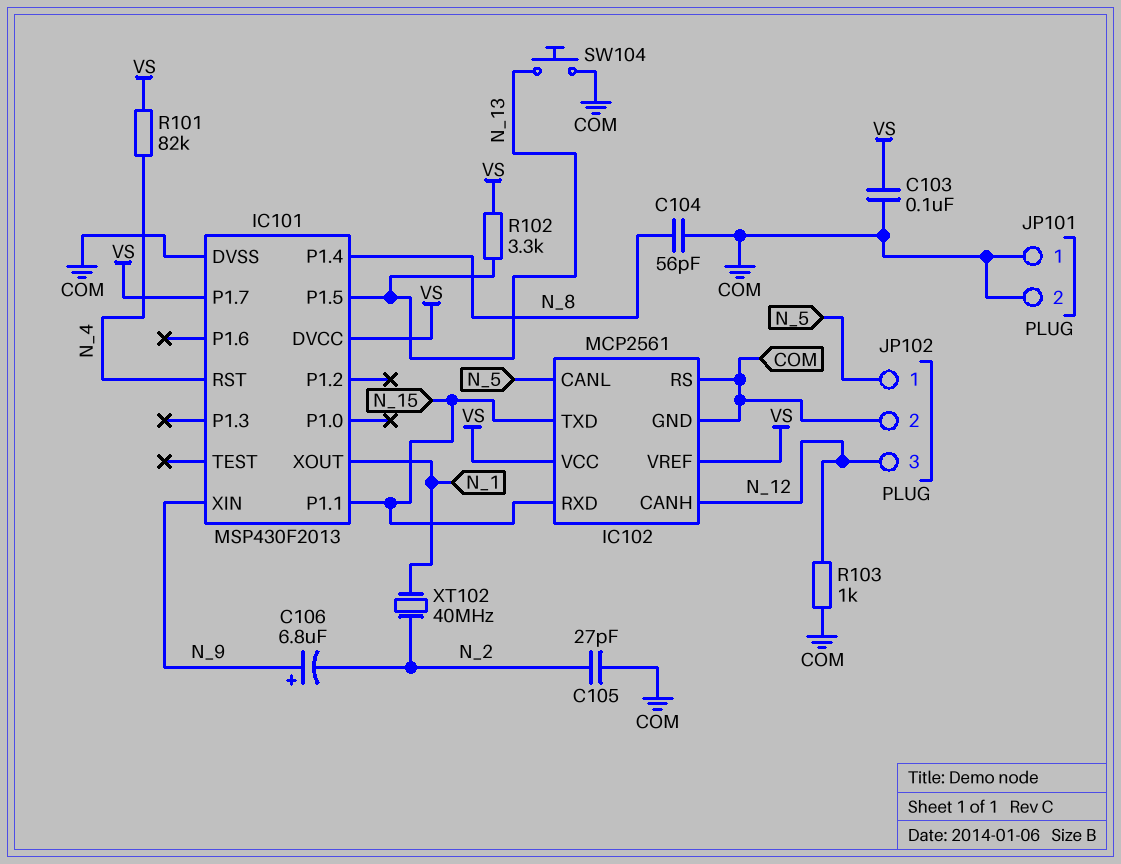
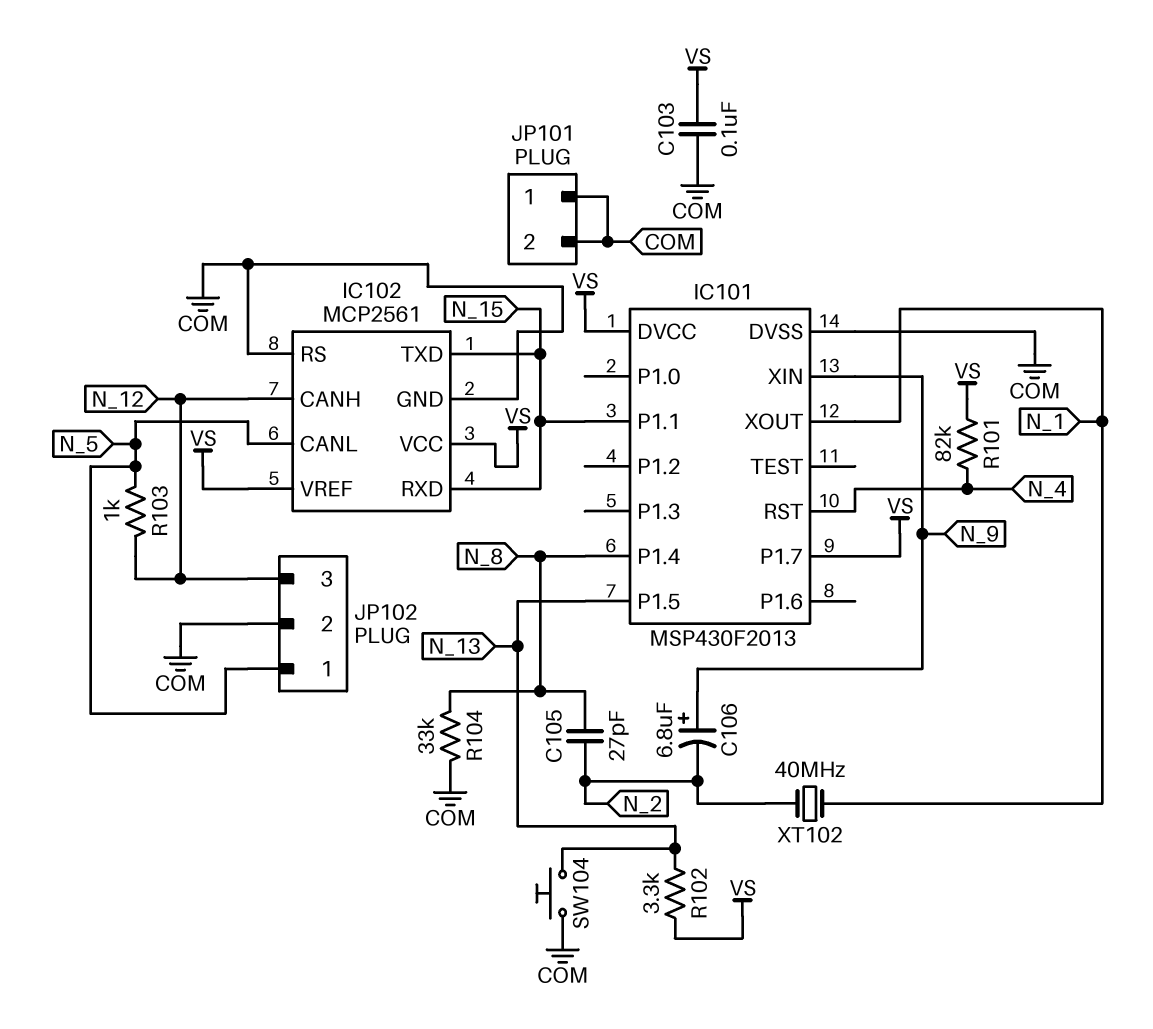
C104: 56pF (COM, N_8) -> none
C105: 27pF (COM, N_2) -> 27pF (N_2, N_8)
R103: 1k (COM, N_12) -> 1k (N_5, N_12)
R104: none -> 33k (COM, N_8)

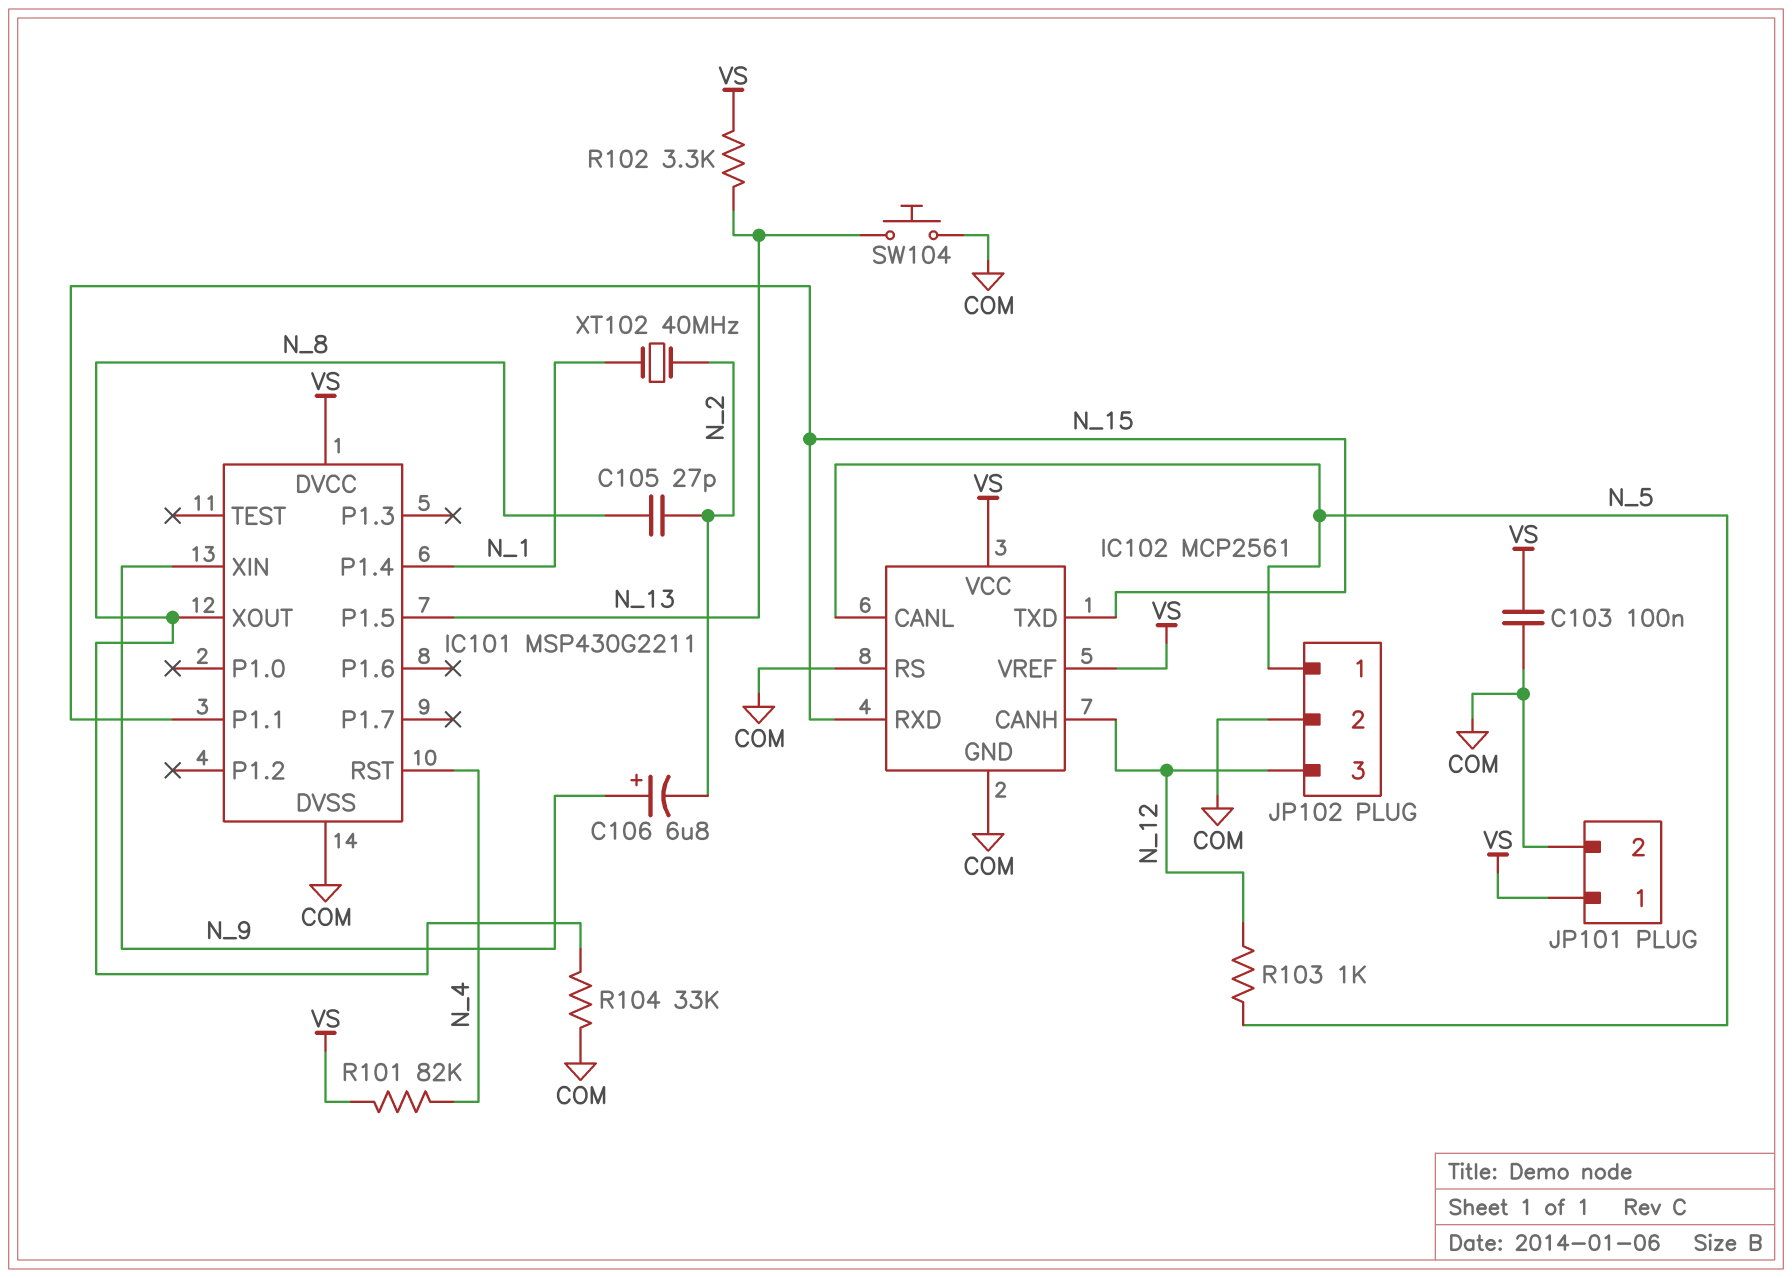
IC101: MSP430F2013 -> MSP430G2211
IC101 pin P1.4: N_8 -> N_1
IC101 pin P1.7: VS -> none
IC101 pin XOUT: N_1 -> N_8
JP101 pin 1: COM -> VS

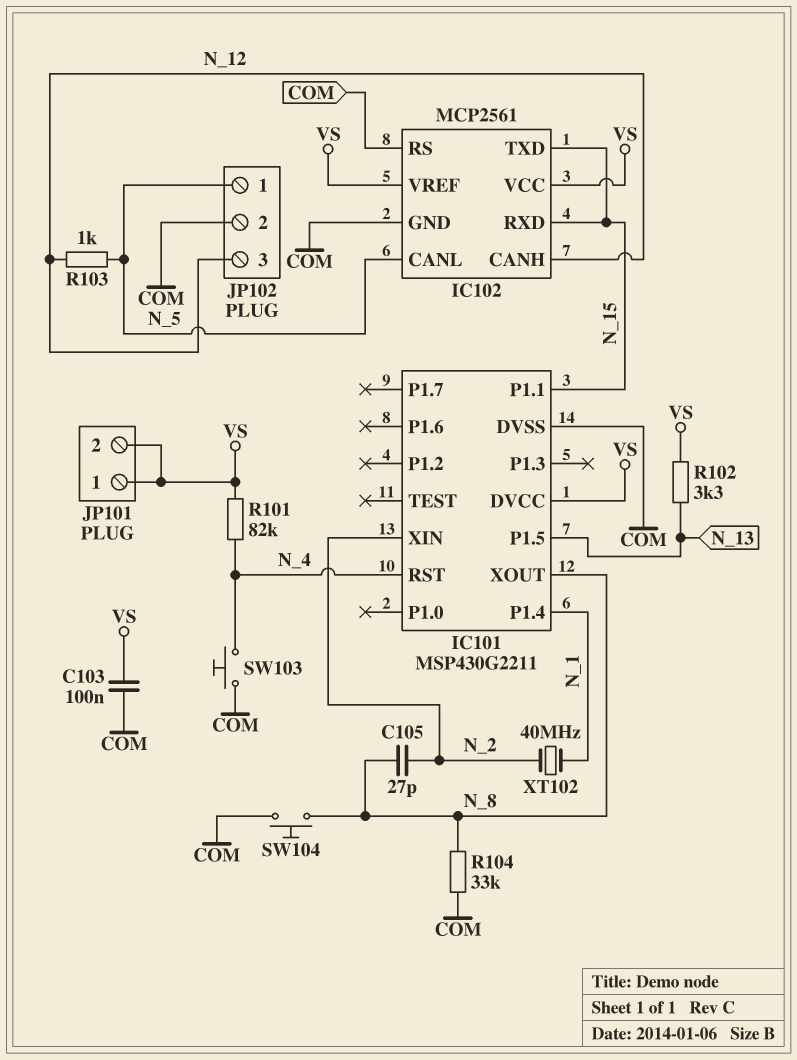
C106: 6.8uF (plus N_9, minus N_2) -> none
IC101 pin XIN: N_9 -> N_2
JP101 pin 2: COM -> VS
SW103: none -> button (COM, N_4)
SW104: button (COM, N_13) -> button (COM, N_8)

